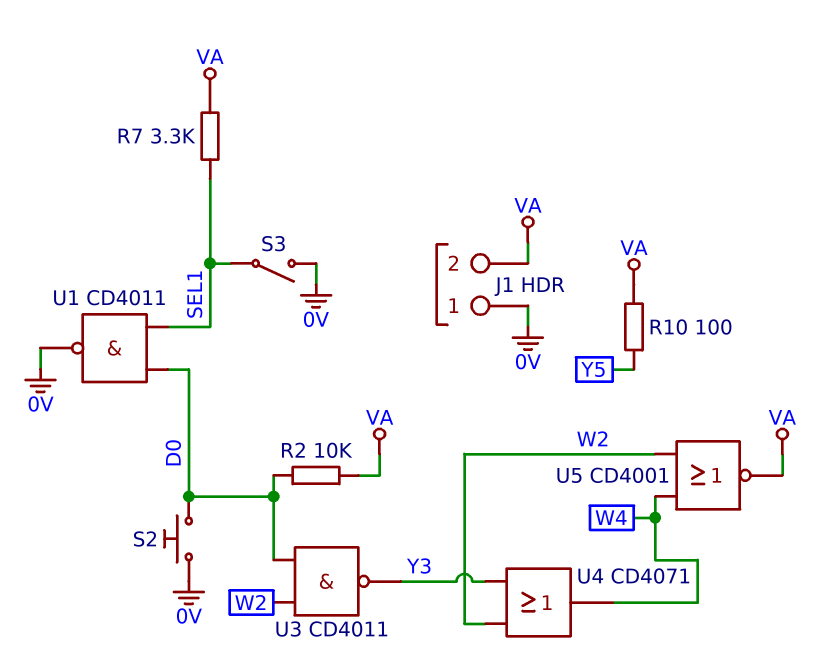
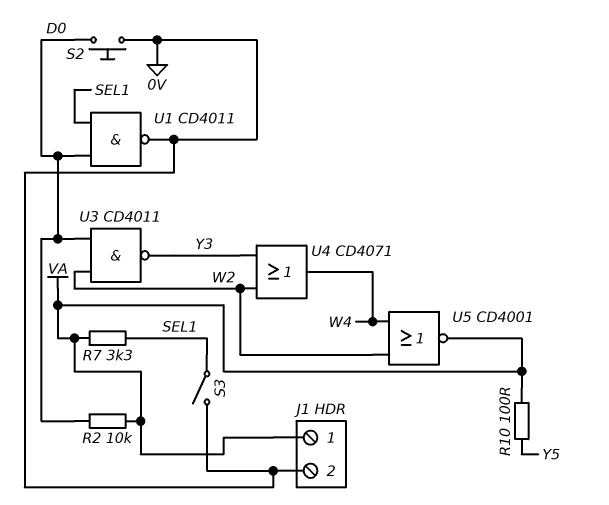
J1 pin 1: 0V -> VA
J1 pin 2: VA -> 0V

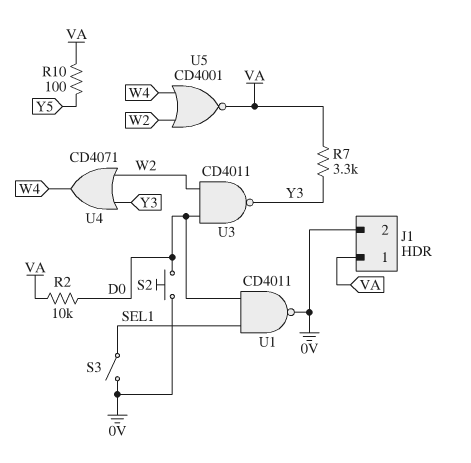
R7: 3.3k (SEL1, VA) -> 3.3k (VA, Y3)

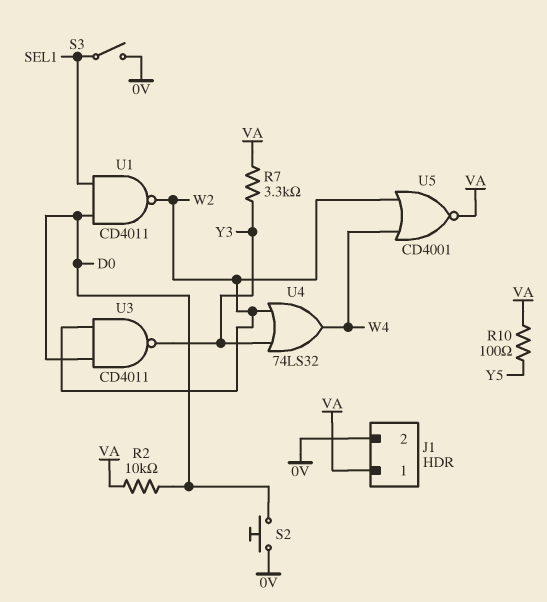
U1: NAND CD4011 (in D0, in SEL1, out 0V) -> NAND CD4011 (in D0, in SEL1, out W2)
U4: OR CD4071 (in W2, in Y3, out W4) -> OR 74LS32 (in W2, in Y3, out W4)

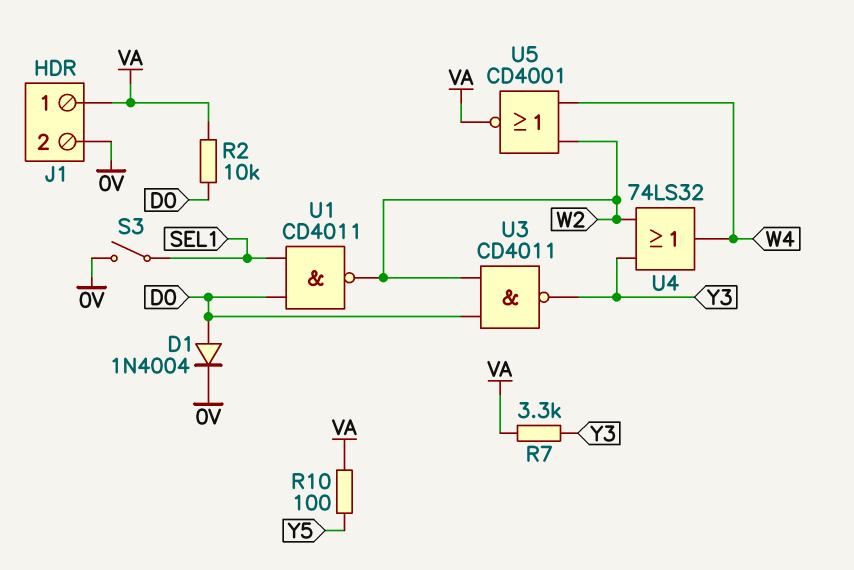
D1: none -> diode 1N4004 (A D0, K 0V)
S2: button (0V, D0) -> none

